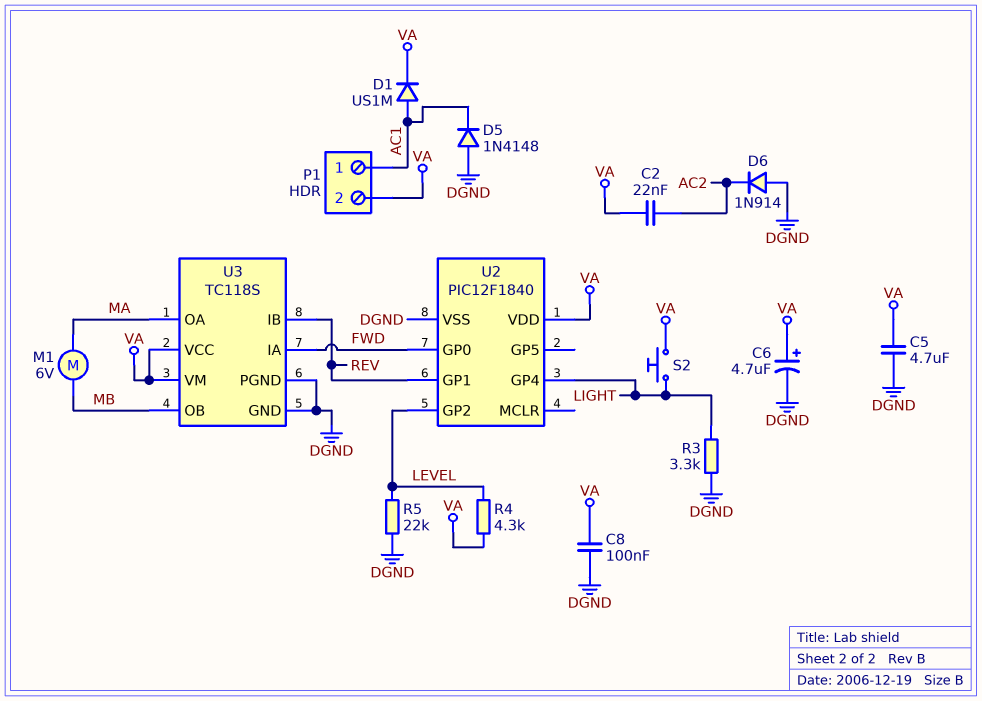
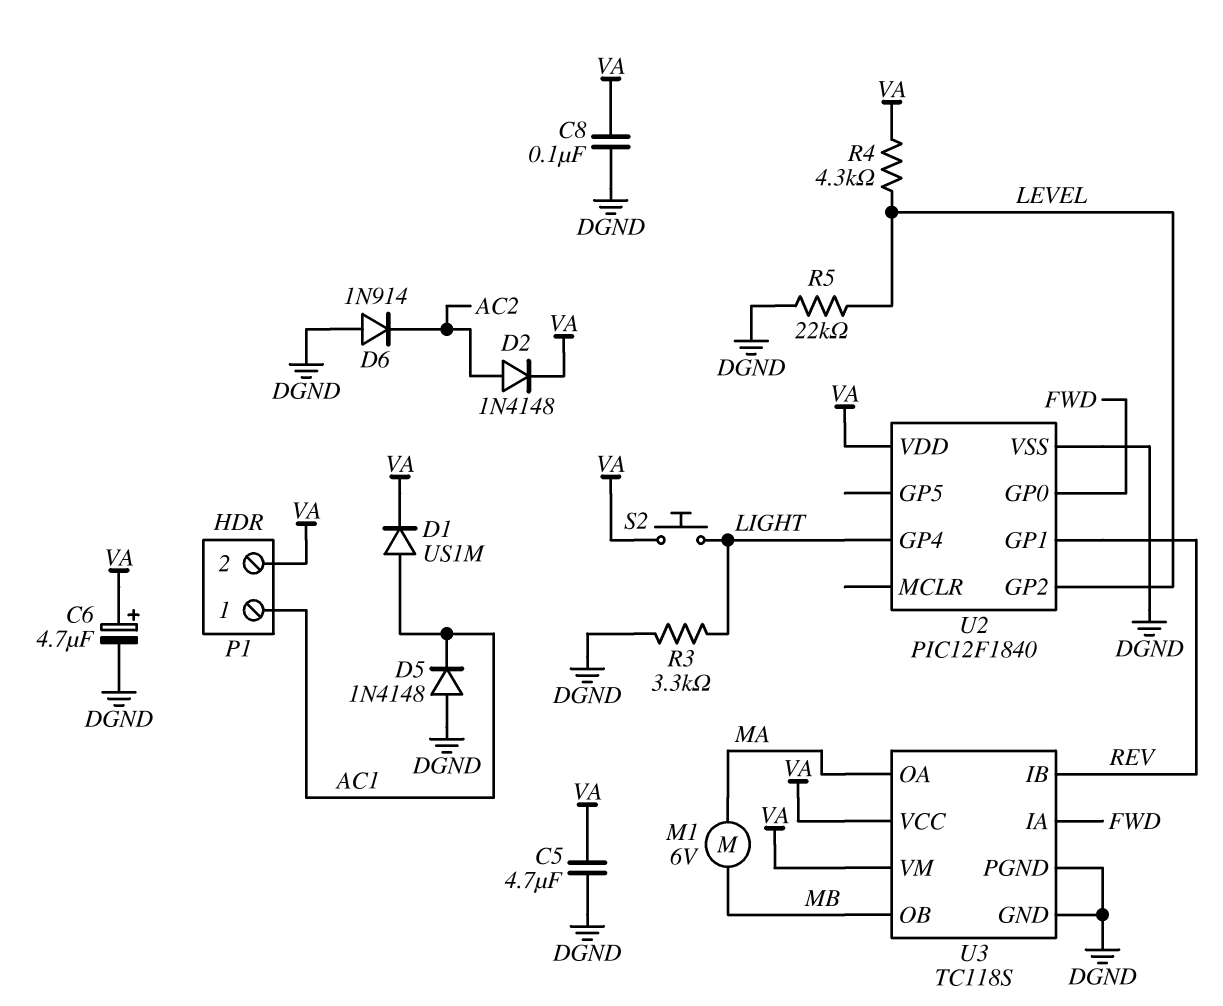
C2: 22nF (AC2, VA) -> none
D2: none -> diode 1N4148 (A AC2, K VA)

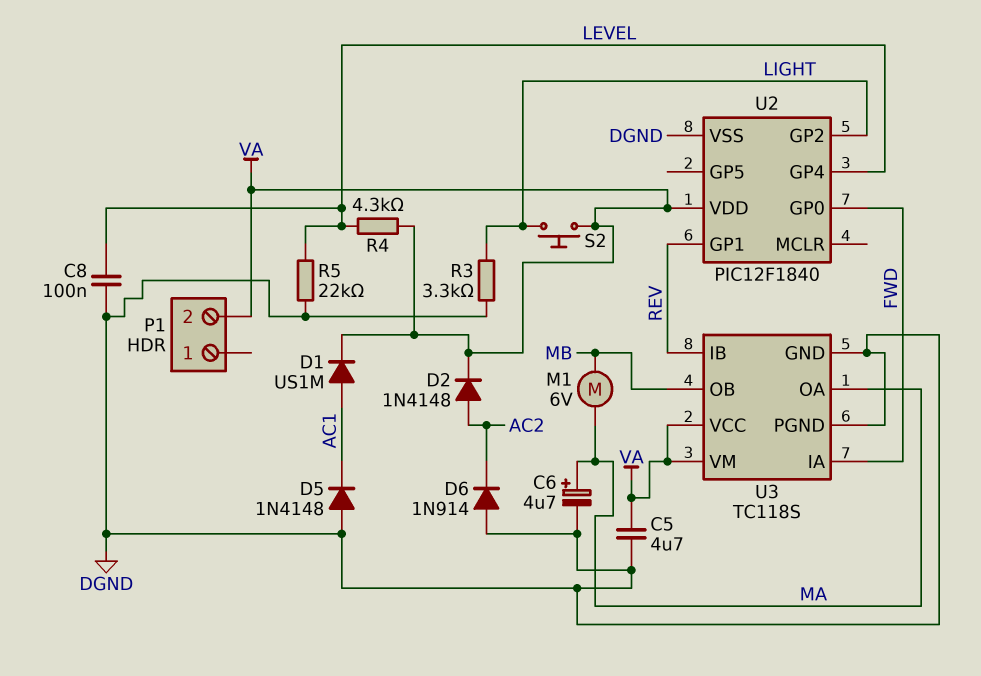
C6: 4.7uF (plus VA, minus DGND) -> 4.7uF (plus MA, minus DGND)
C8: 100nF (DGND, VA) -> 100nF (DGND, LEVEL)
P1 pin 1: AC1 -> none
U2 pin GP2: LEVEL -> LIGHT
U2 pin GP4: LIGHT -> LEVEL

